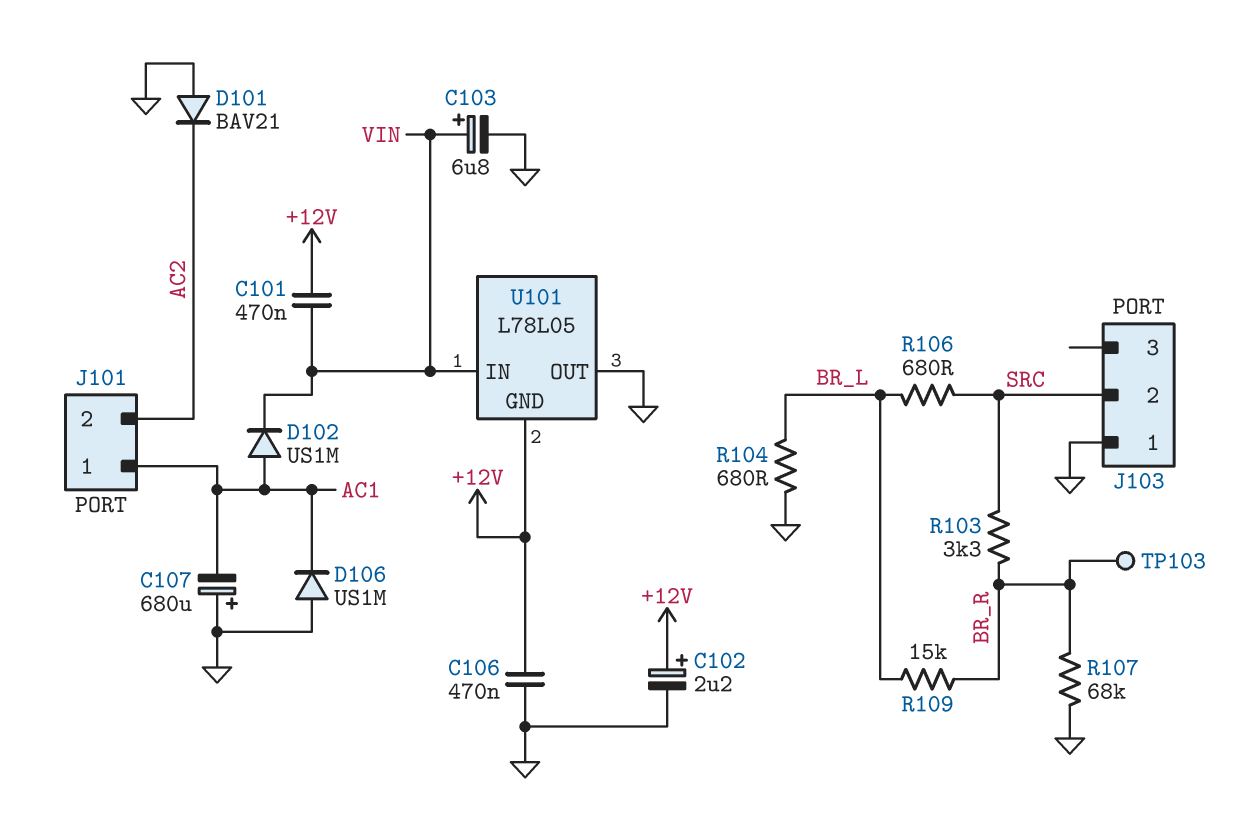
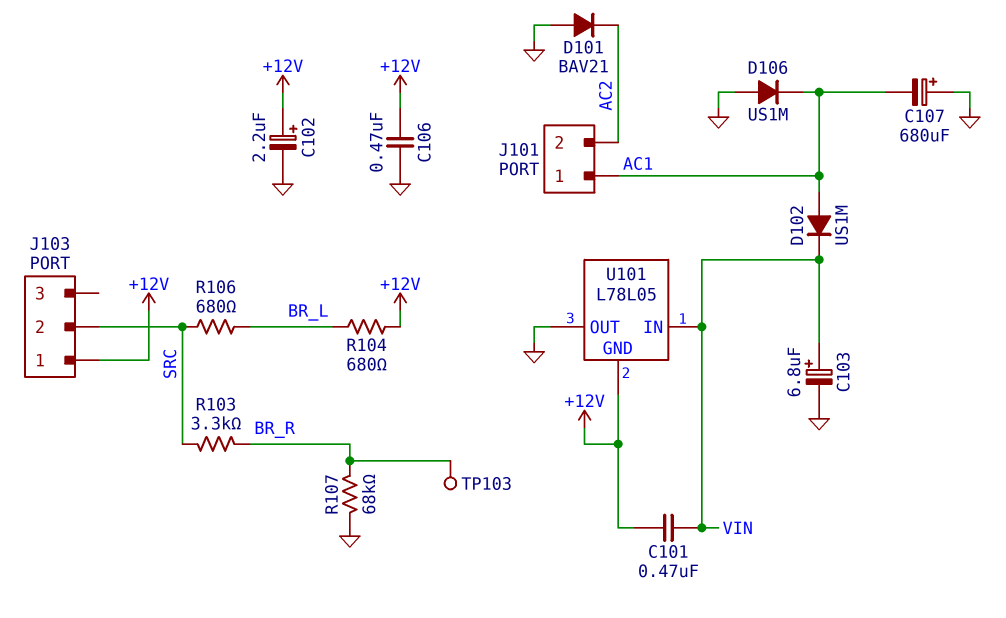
J103 pin 1: GND -> +12V
R104: 680 (BR_L, GND) -> 680 (+12V, BR_L)
R109: 15k (BR_L, BR_R) -> none

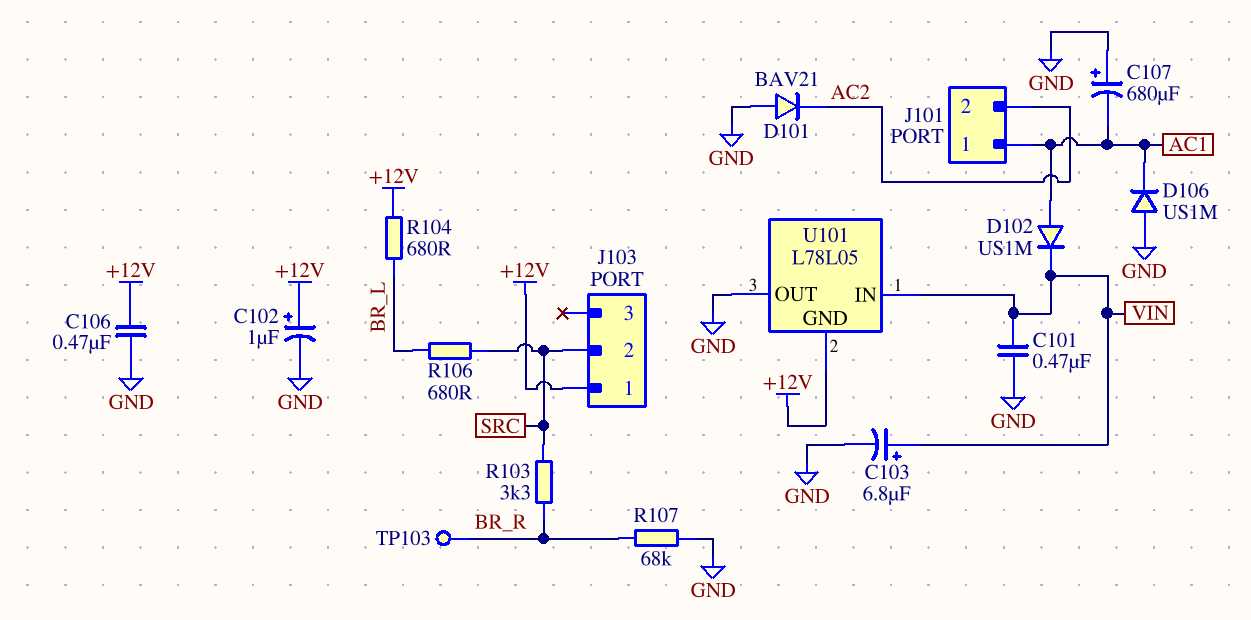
C101: 470nF (+12V, VIN) -> 470nF (GND, VIN)
C102: 2.2uF (plus +12V, minus GND) -> 1uF (plus +12V, minus GND)

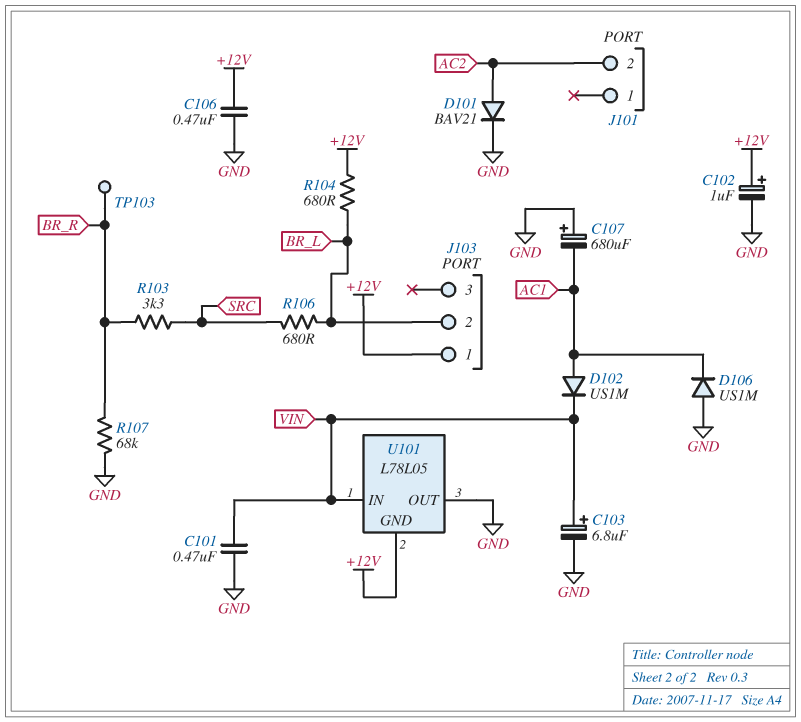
D101: diode BAV21 (A GND, K AC2) -> diode BAV21 (A AC2, K GND)
J101 pin 1: AC1 -> none
J103 pin 2: SRC -> BR_L

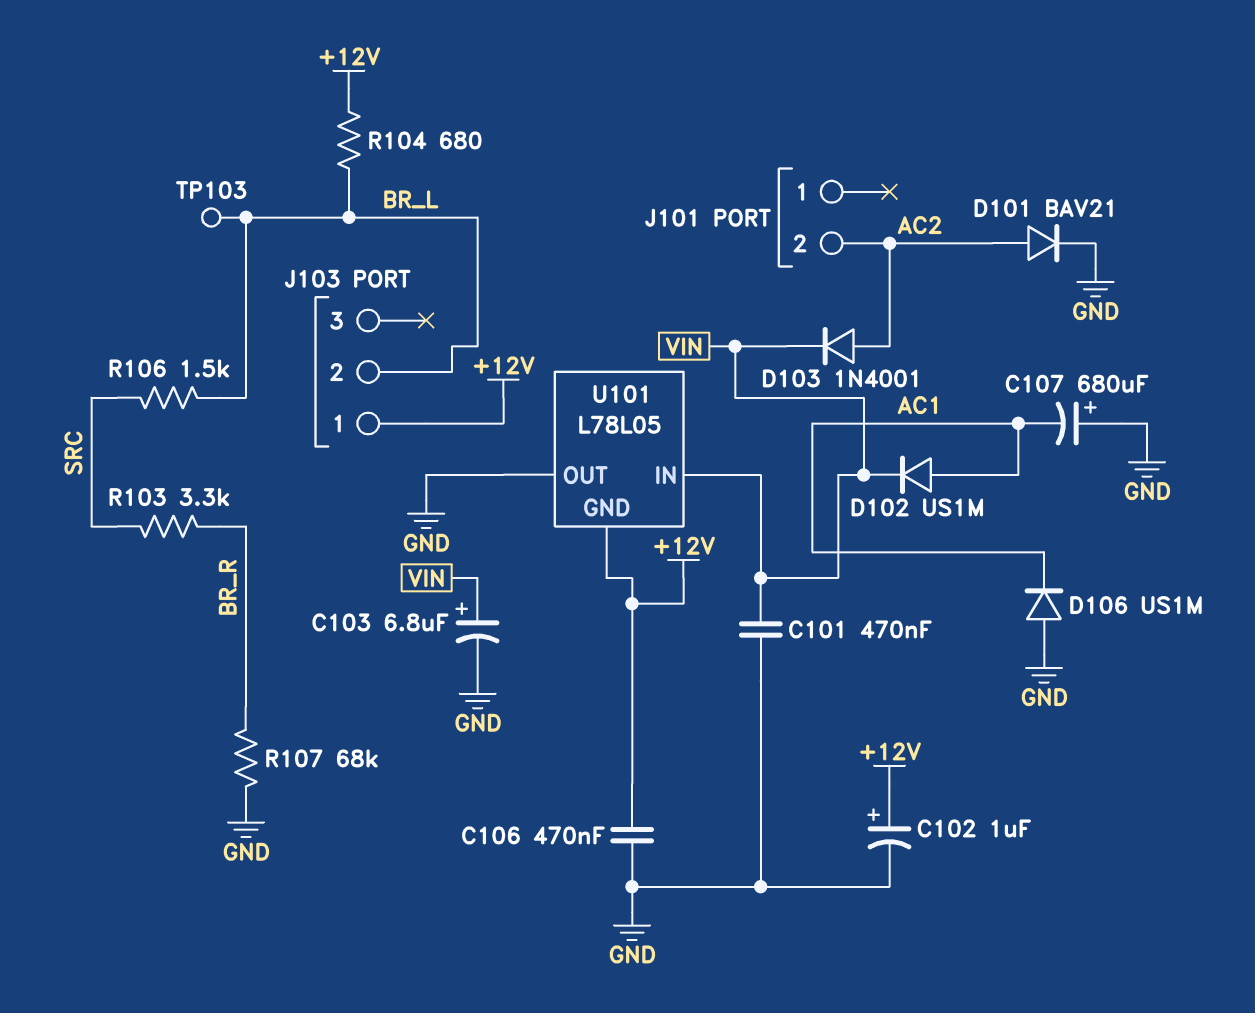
D103: none -> diode 1N4001 (A AC2, K VIN)
R106: 680 (BR_L, SRC) -> 1.5k (BR_L, SRC)
TP103: test point (BR_R) -> test point (BR_L)

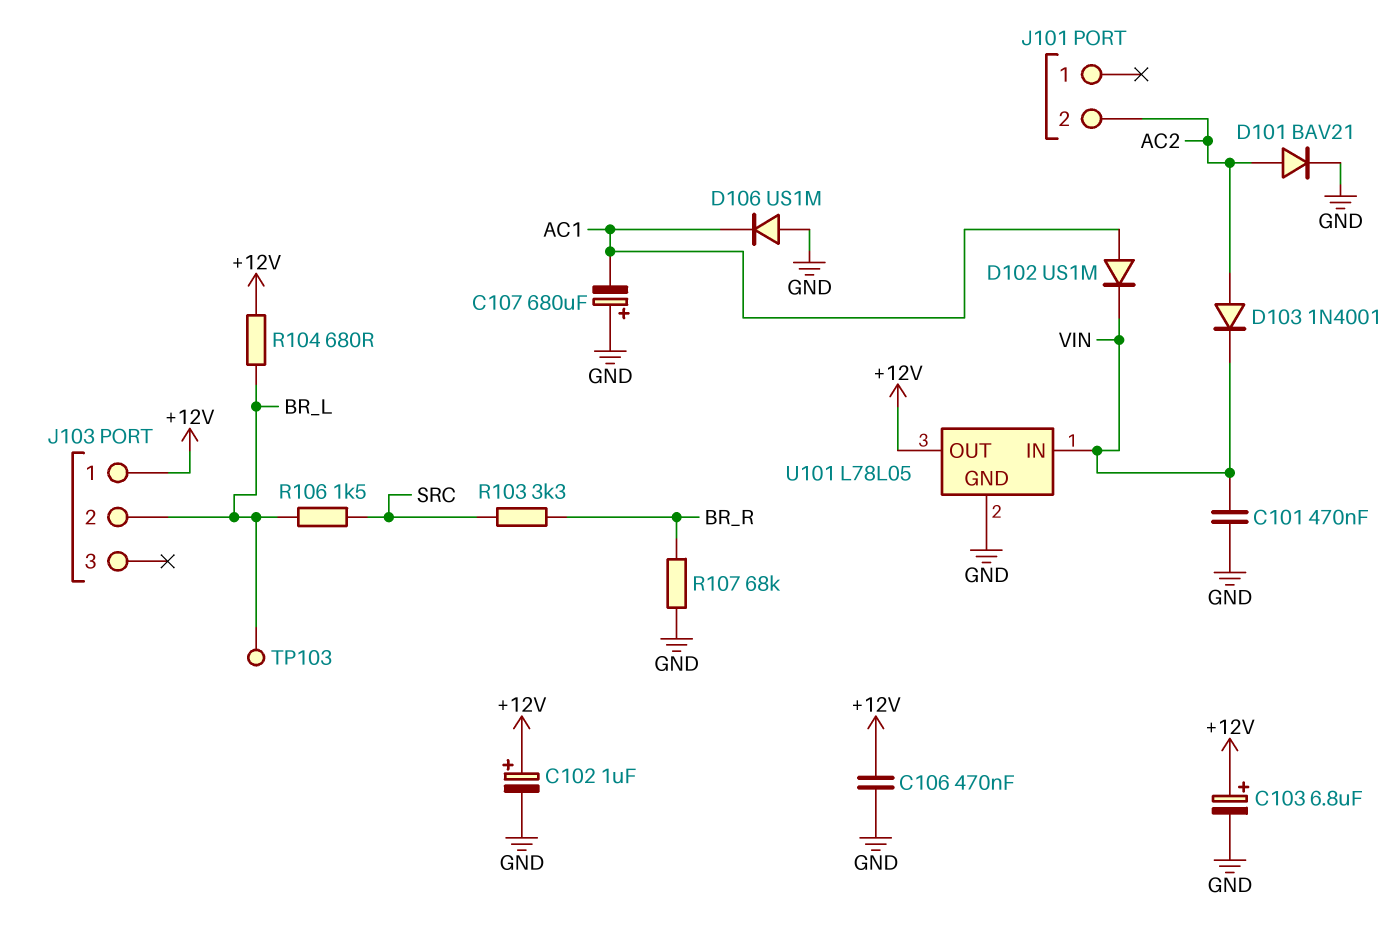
C103: 6.8uF (plus VIN, minus GND) -> 6.8uF (plus +12V, minus GND)
U101 pin GND: +12V -> GND
U101 pin OUT: GND -> +12V

